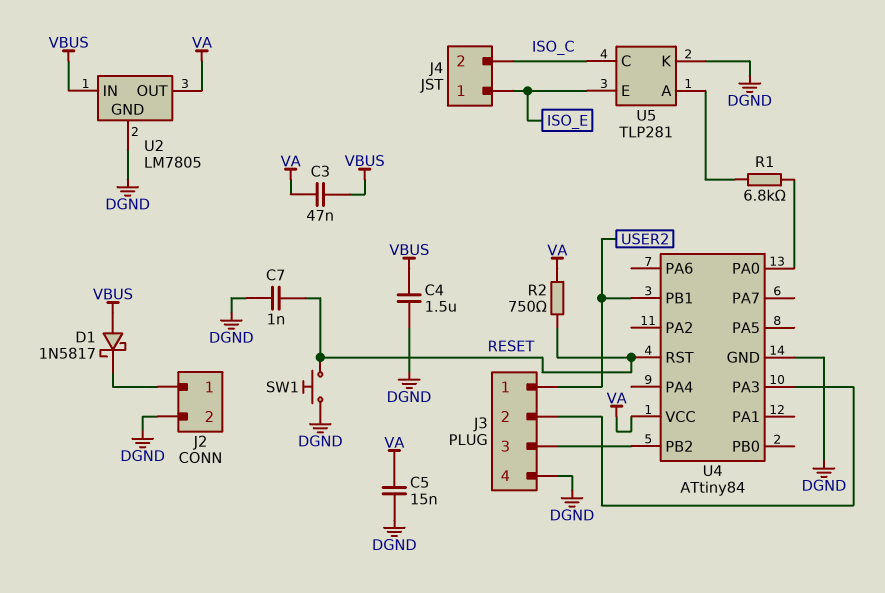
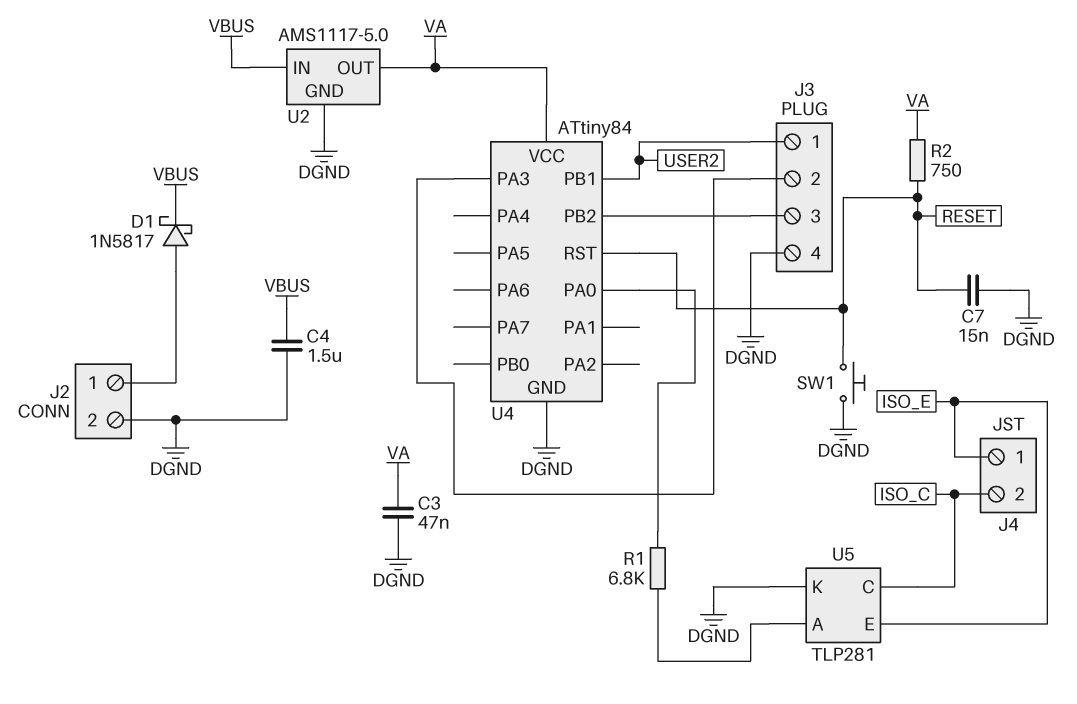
C3: 47nF (VA, VBUS) -> 47nF (DGND, VA)
C5: 15nF (DGND, VA) -> none
C7: 1nF (DGND, RESET) -> 15nF (DGND, RESET)
D1: schottky 1N5817 (A VBUS, K J2/1) -> schottky 1N5817 (A J2/1, K VBUS)
U2: LM7805 -> AMS1117-5.0

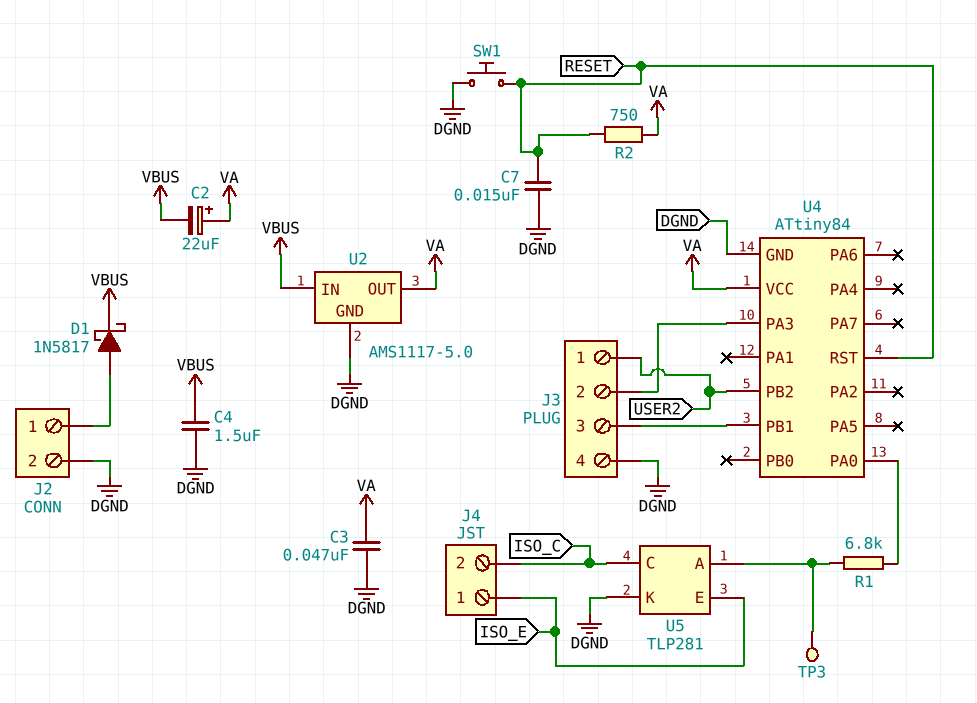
C2: none -> 22uF (plus VA, minus VBUS)
TP3: none -> test point (U5/A)
U4 pin PB1: USER2 -> J3/3
U4 pin PB2: J3/3 -> USER2

